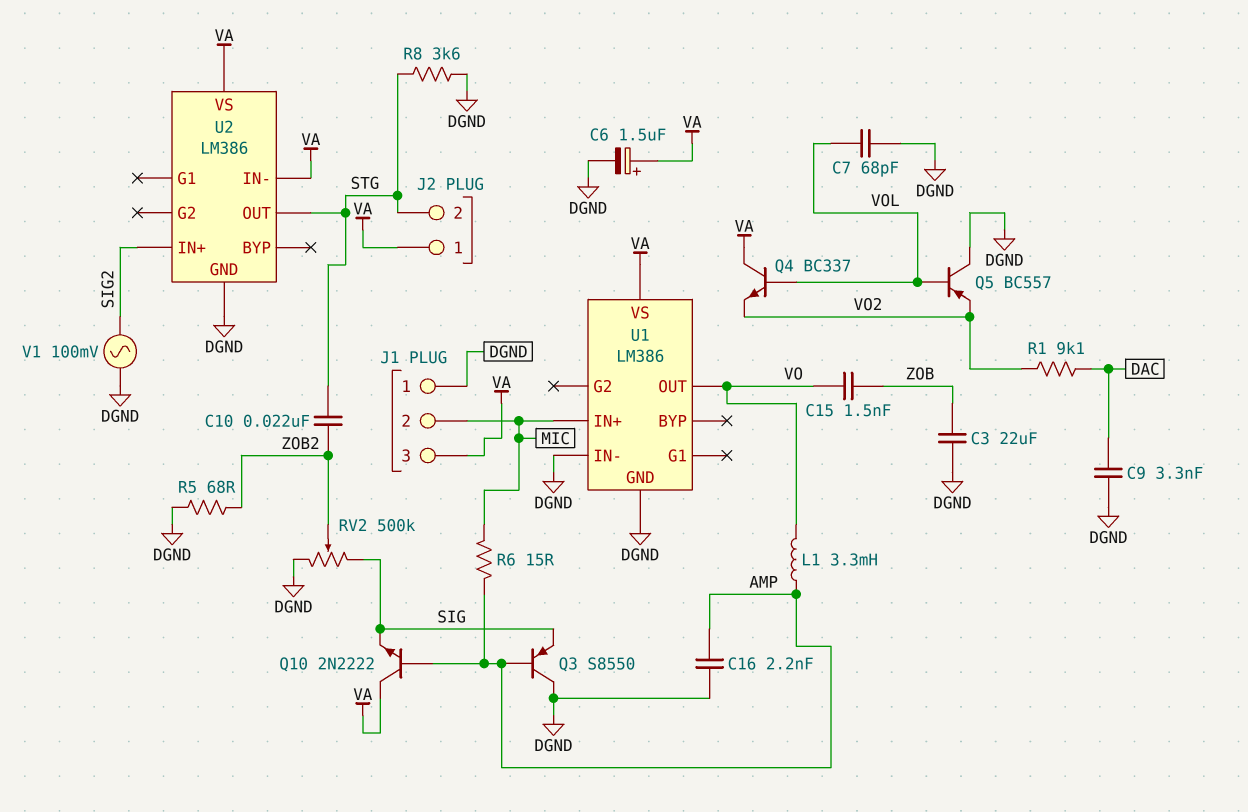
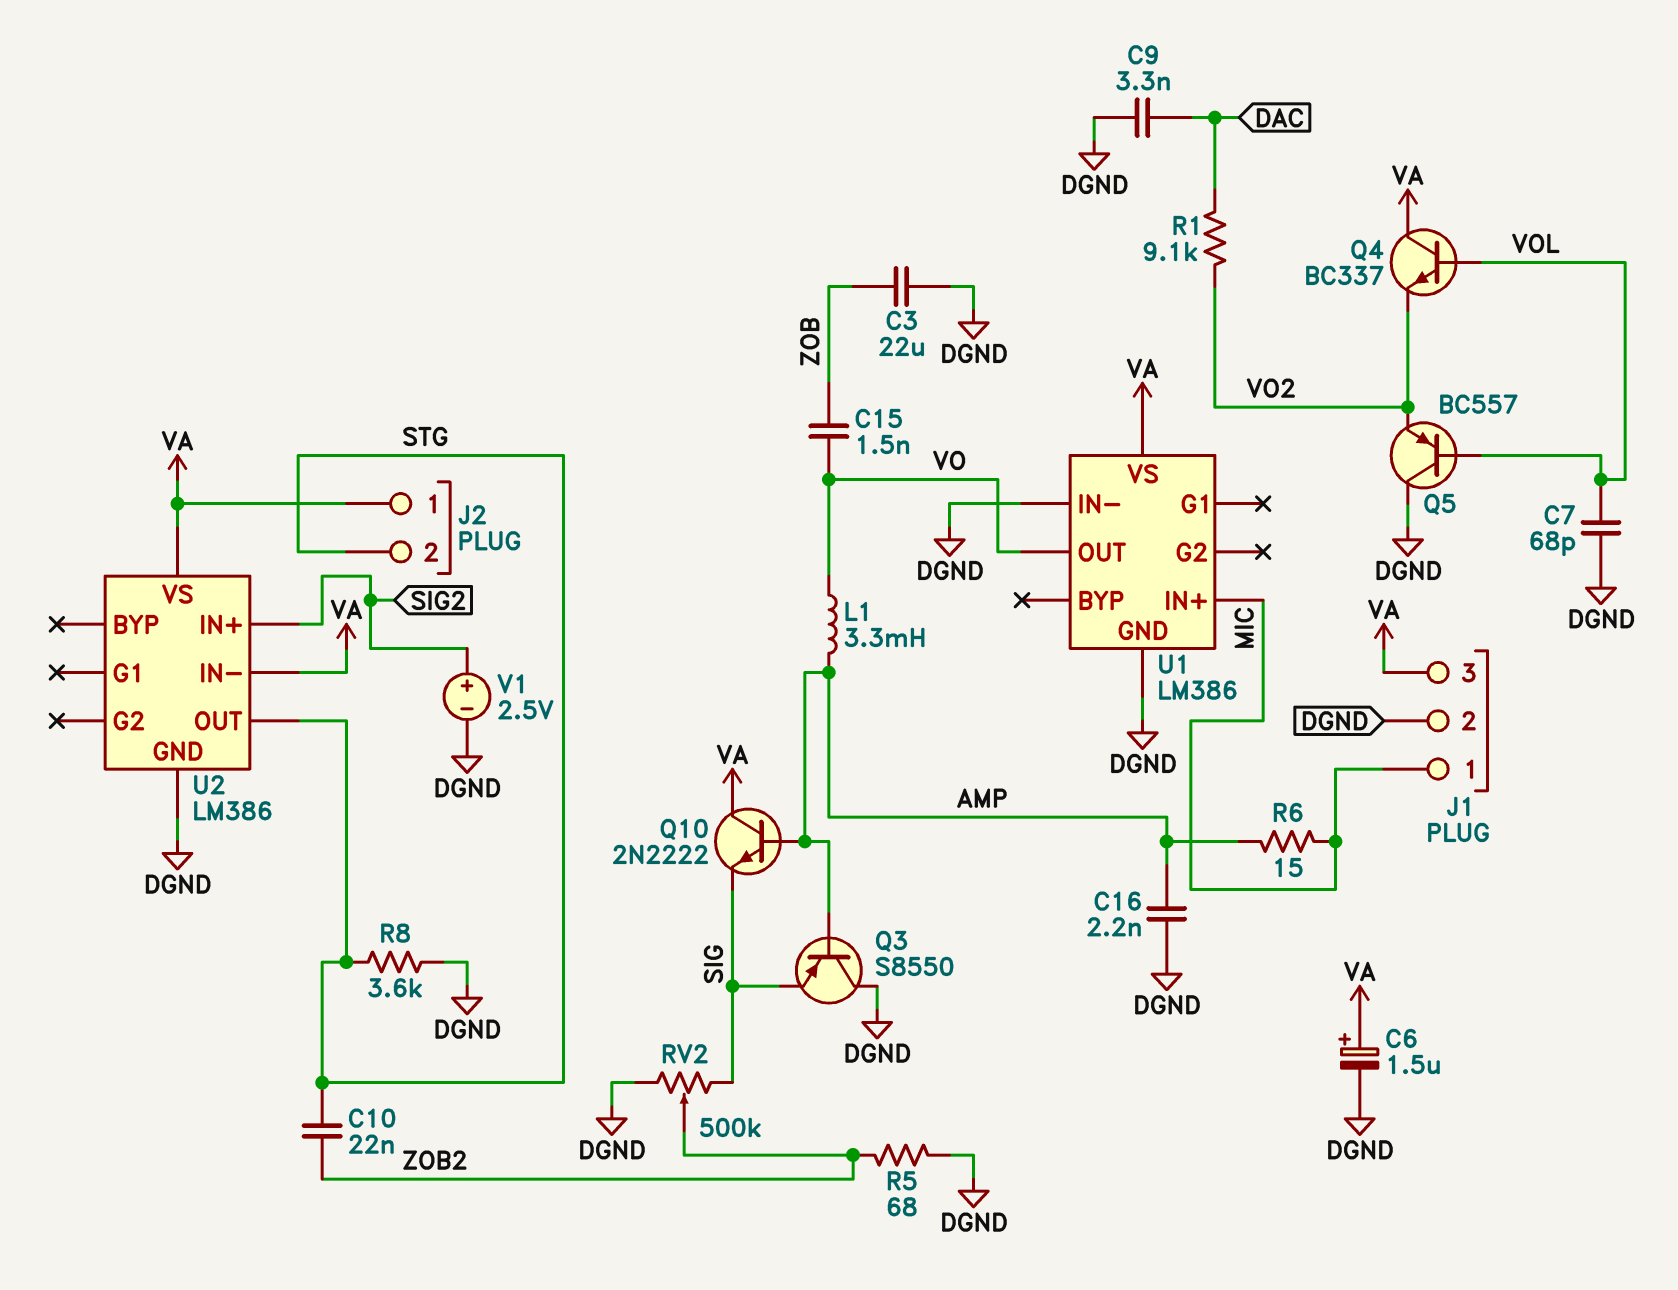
J1 pin 1: DGND -> MIC
J1 pin 2: MIC -> DGND
V1: AC 100mV (DGND, SIG2) -> 2.5V (plus SIG2, minus DGND)

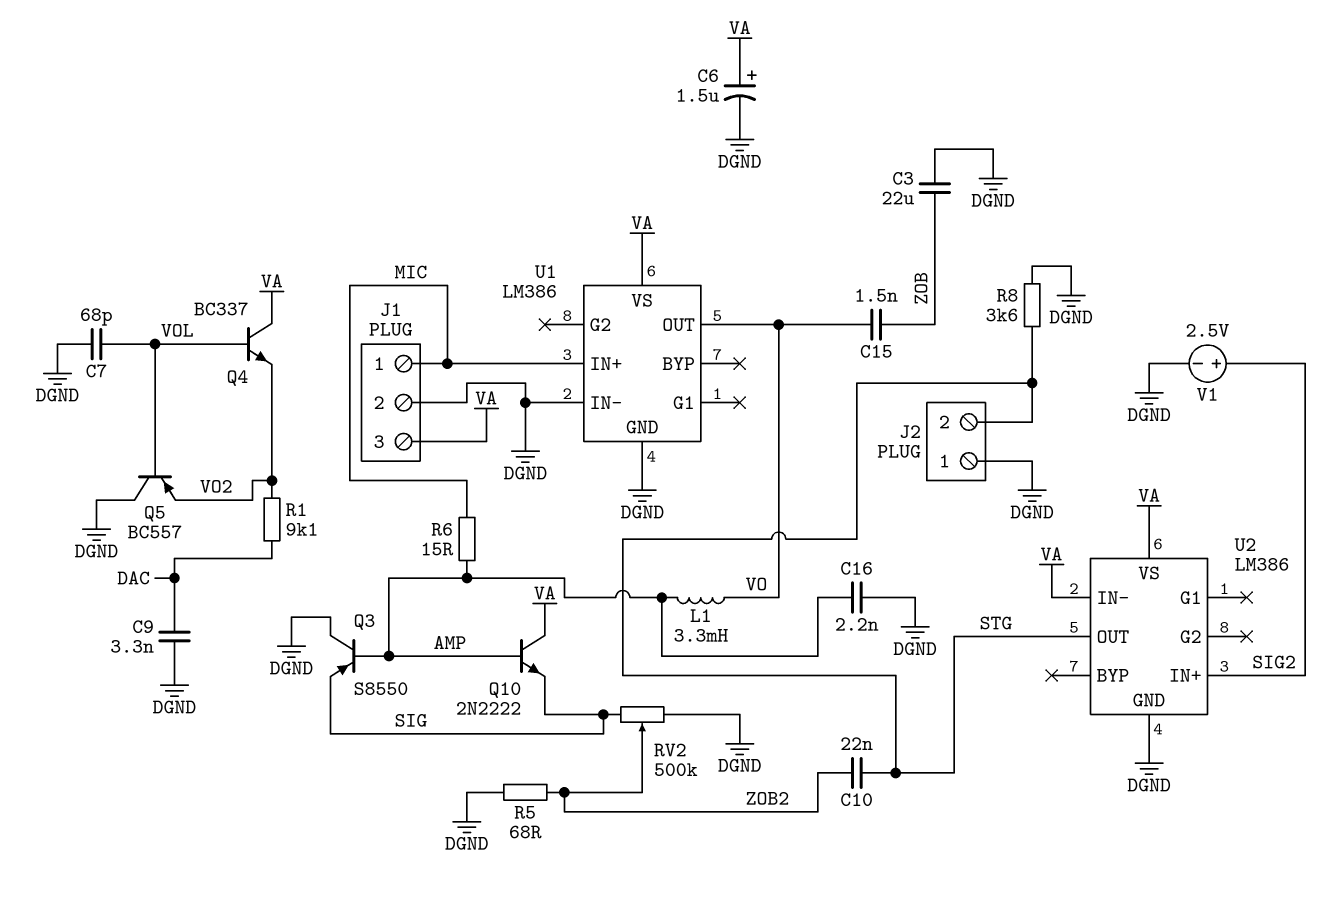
J2 pin 1: VA -> DGND

